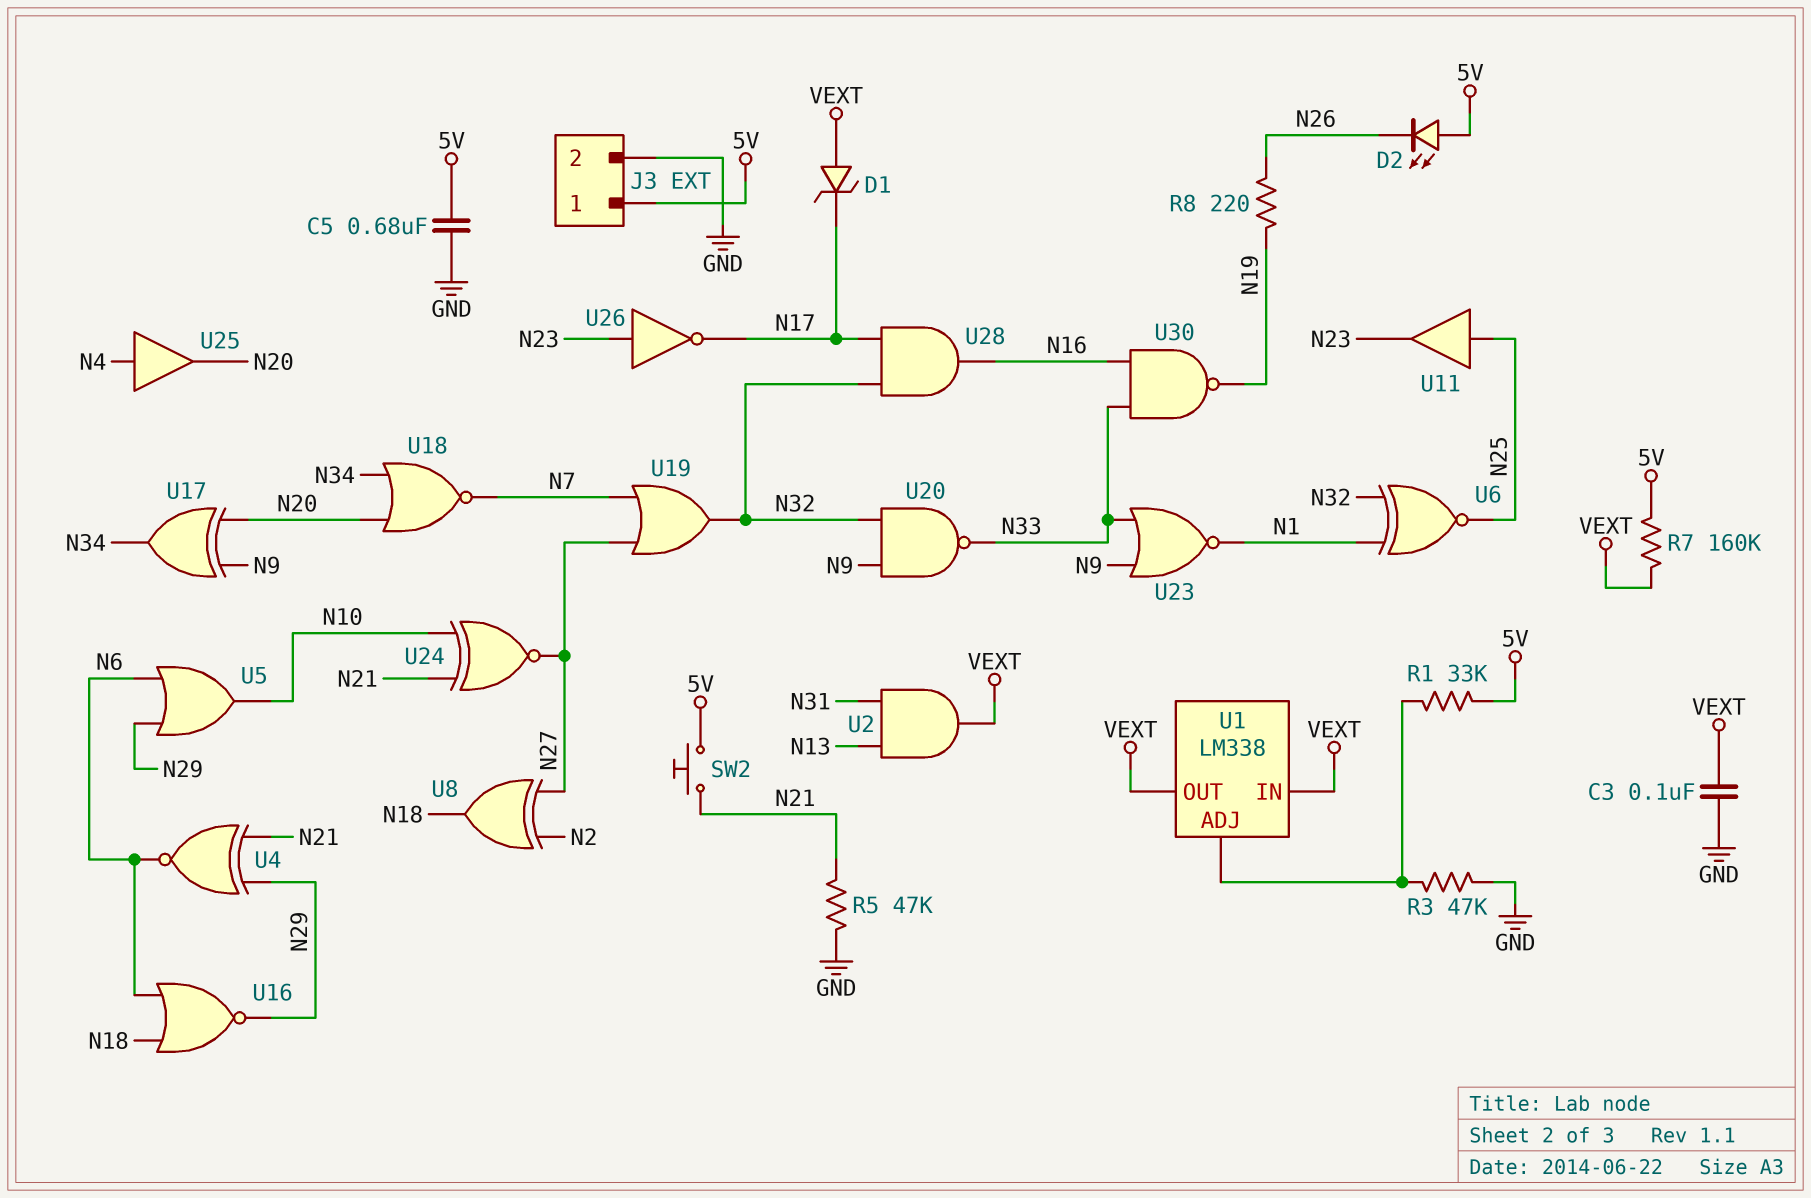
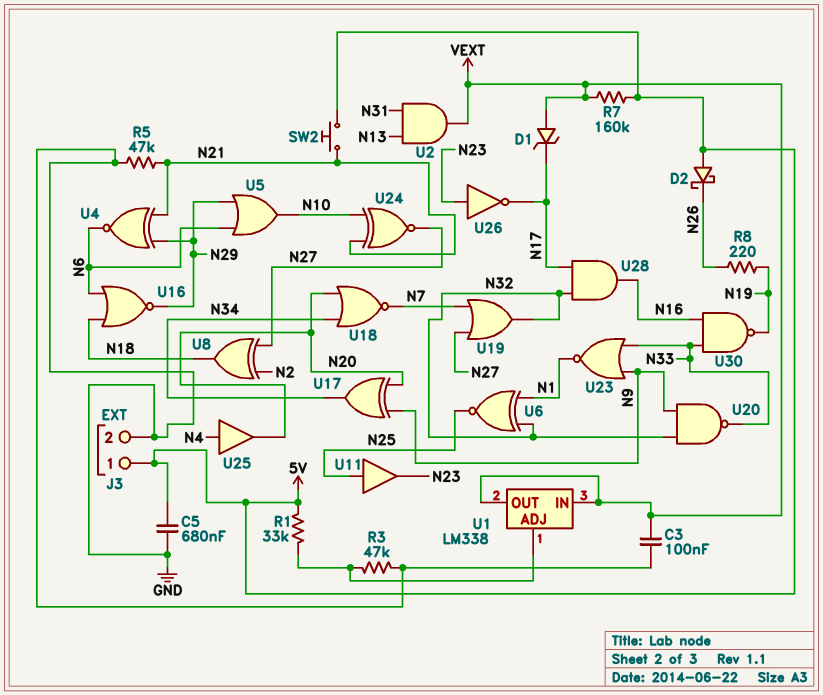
D2: LED (A 5V, K N26) -> schottky (A 5V, K N26)

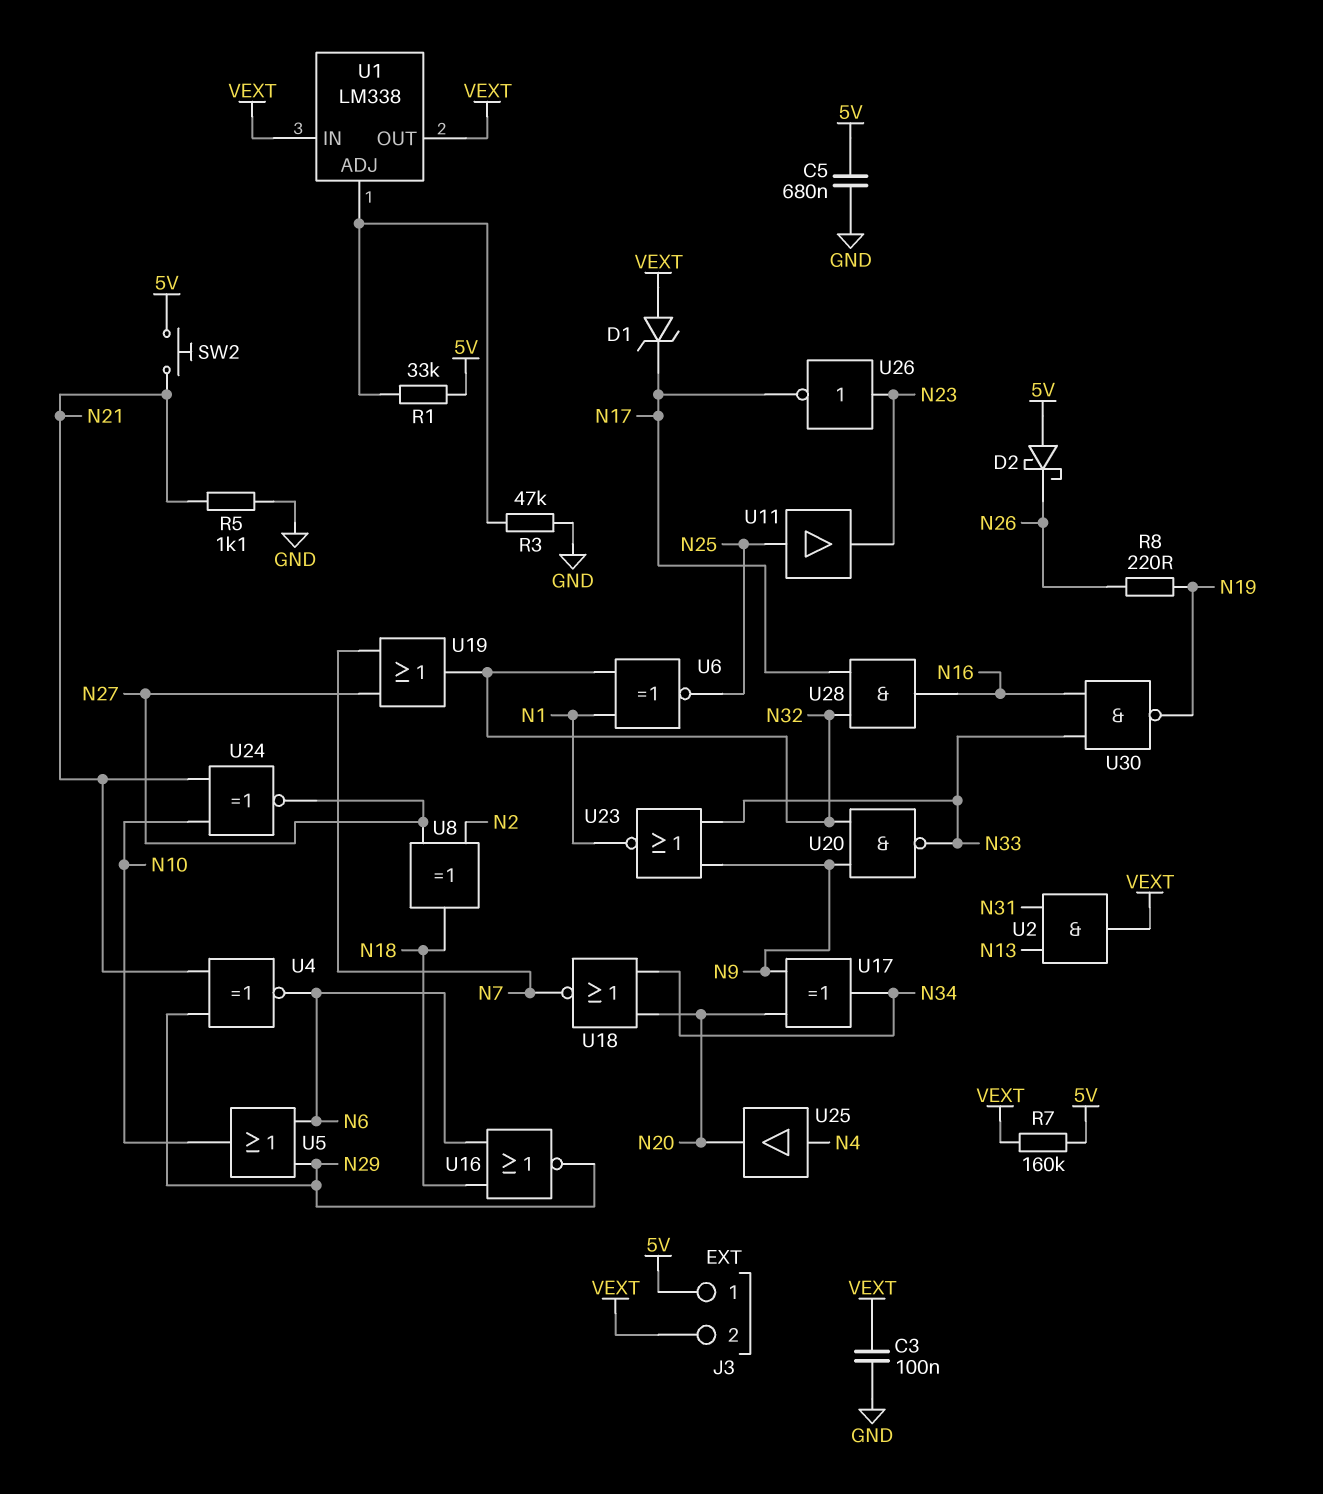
J3 pin 2: GND -> VEXT
R5: 47k (GND, N21) -> 1.1k (GND, N21)

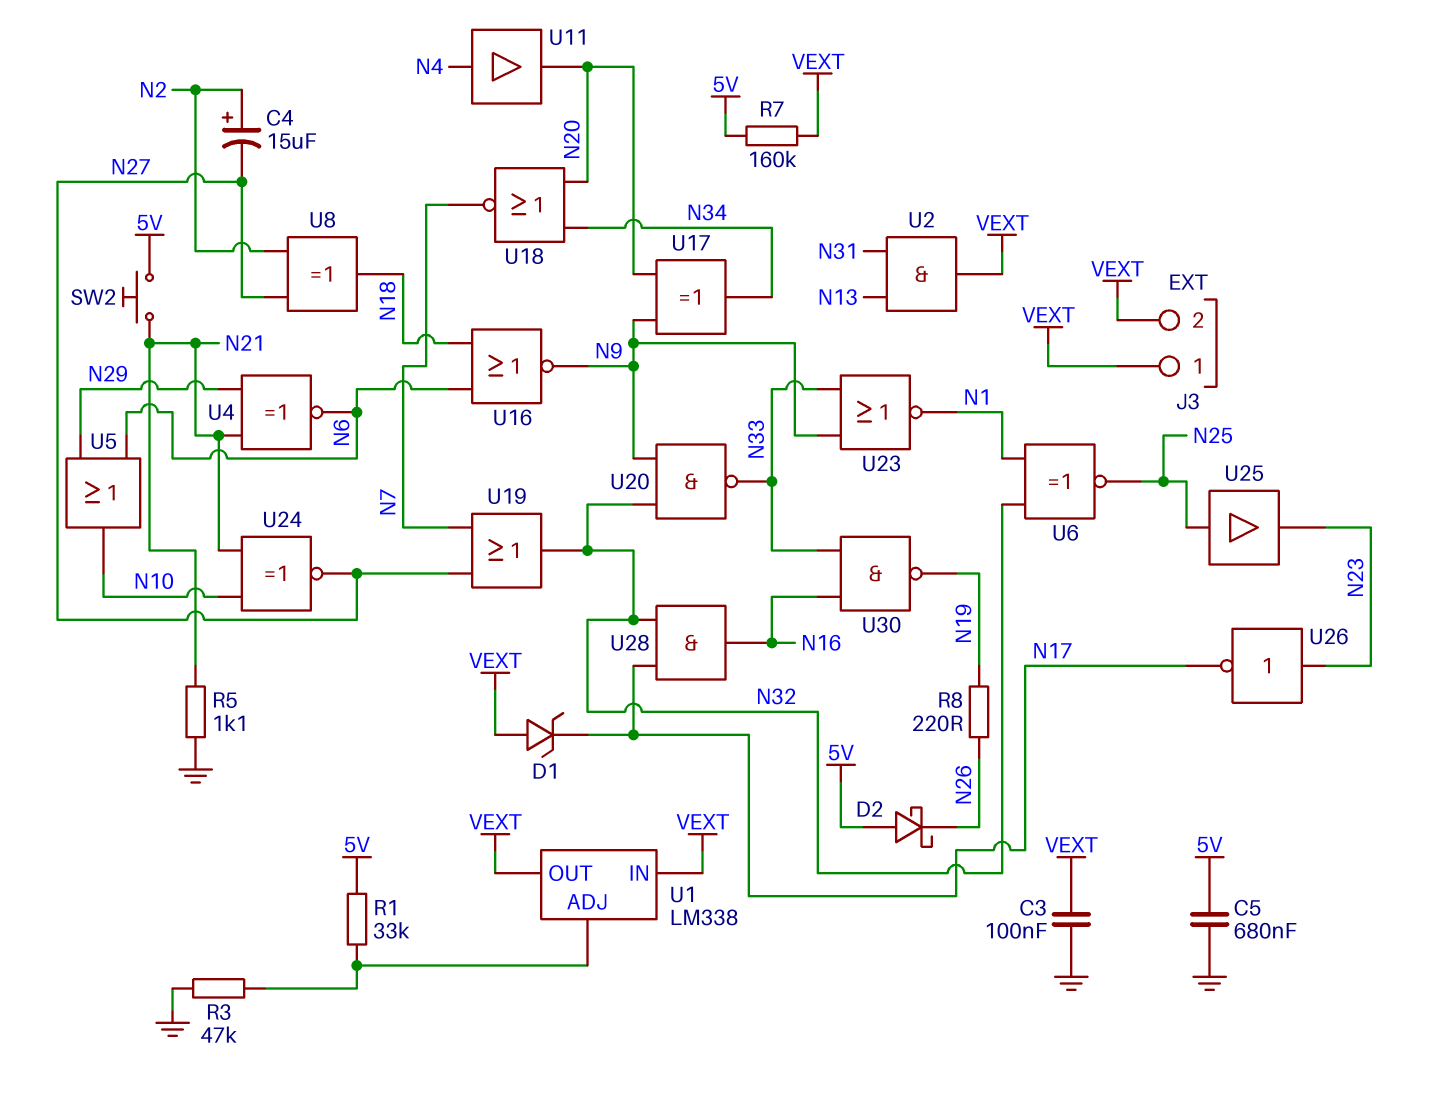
C4: none -> 15uF (plus N2, minus N27)
J3 pin 1: 5V -> VEXT
U11: buffer (in N25, out N23) -> buffer (in N4, out N20)
U16: NOR (in N6, in N18, out N29) -> NOR (in N6, in N18, out N9)
U25: buffer (in N4, out N20) -> buffer (in N25, out N23)

